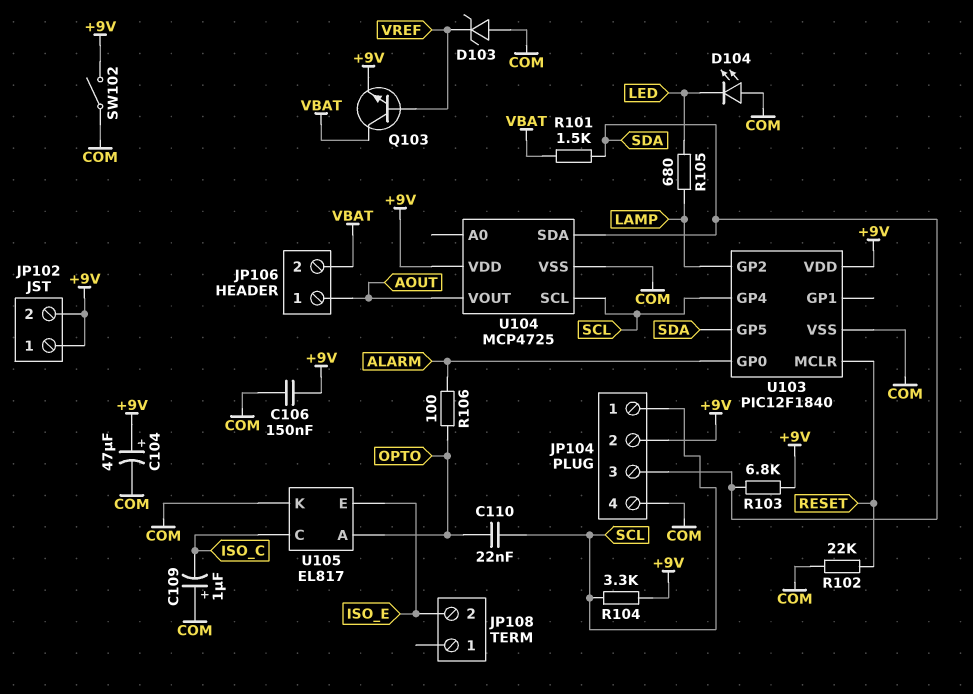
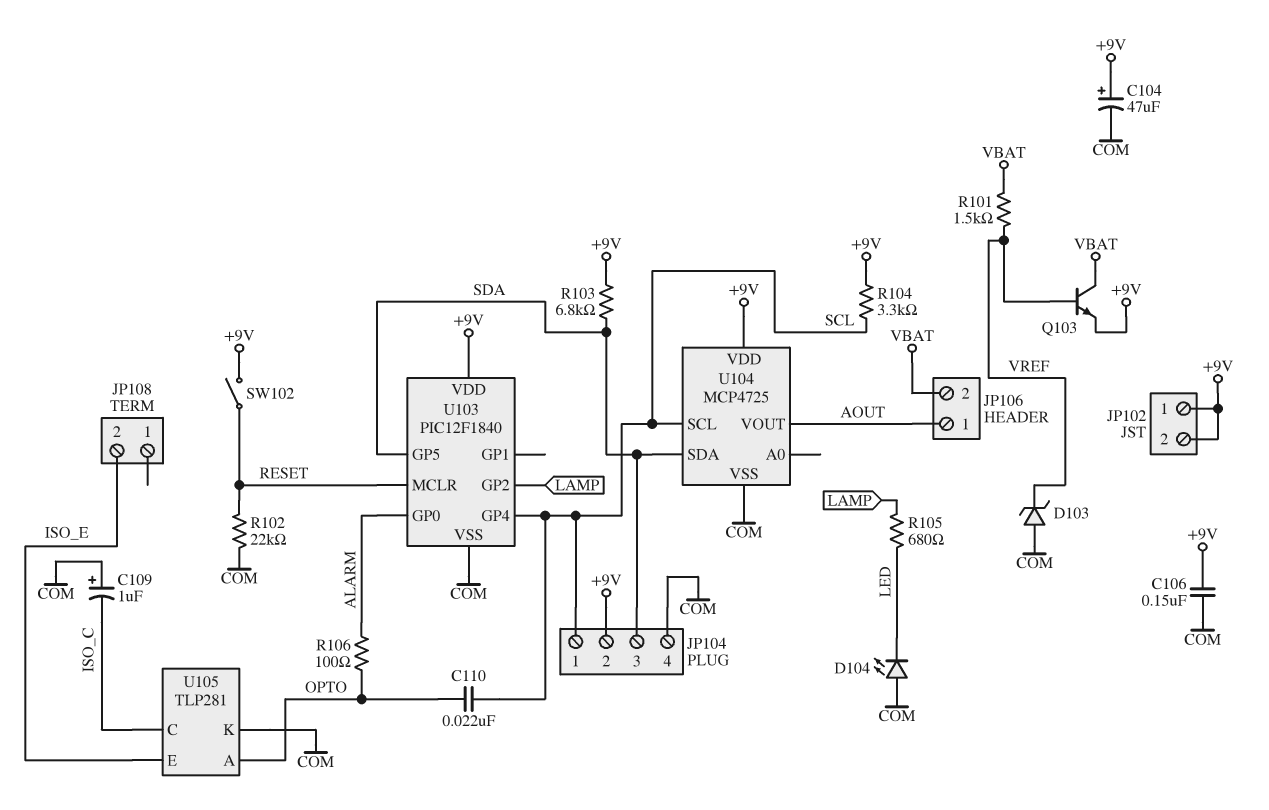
R101: 1.5k (SDA, VBAT) -> 1.5k (VBAT, VREF)
SW102: switch (+9V, COM) -> switch (+9V, RESET)
U105: EL817 -> TLP281

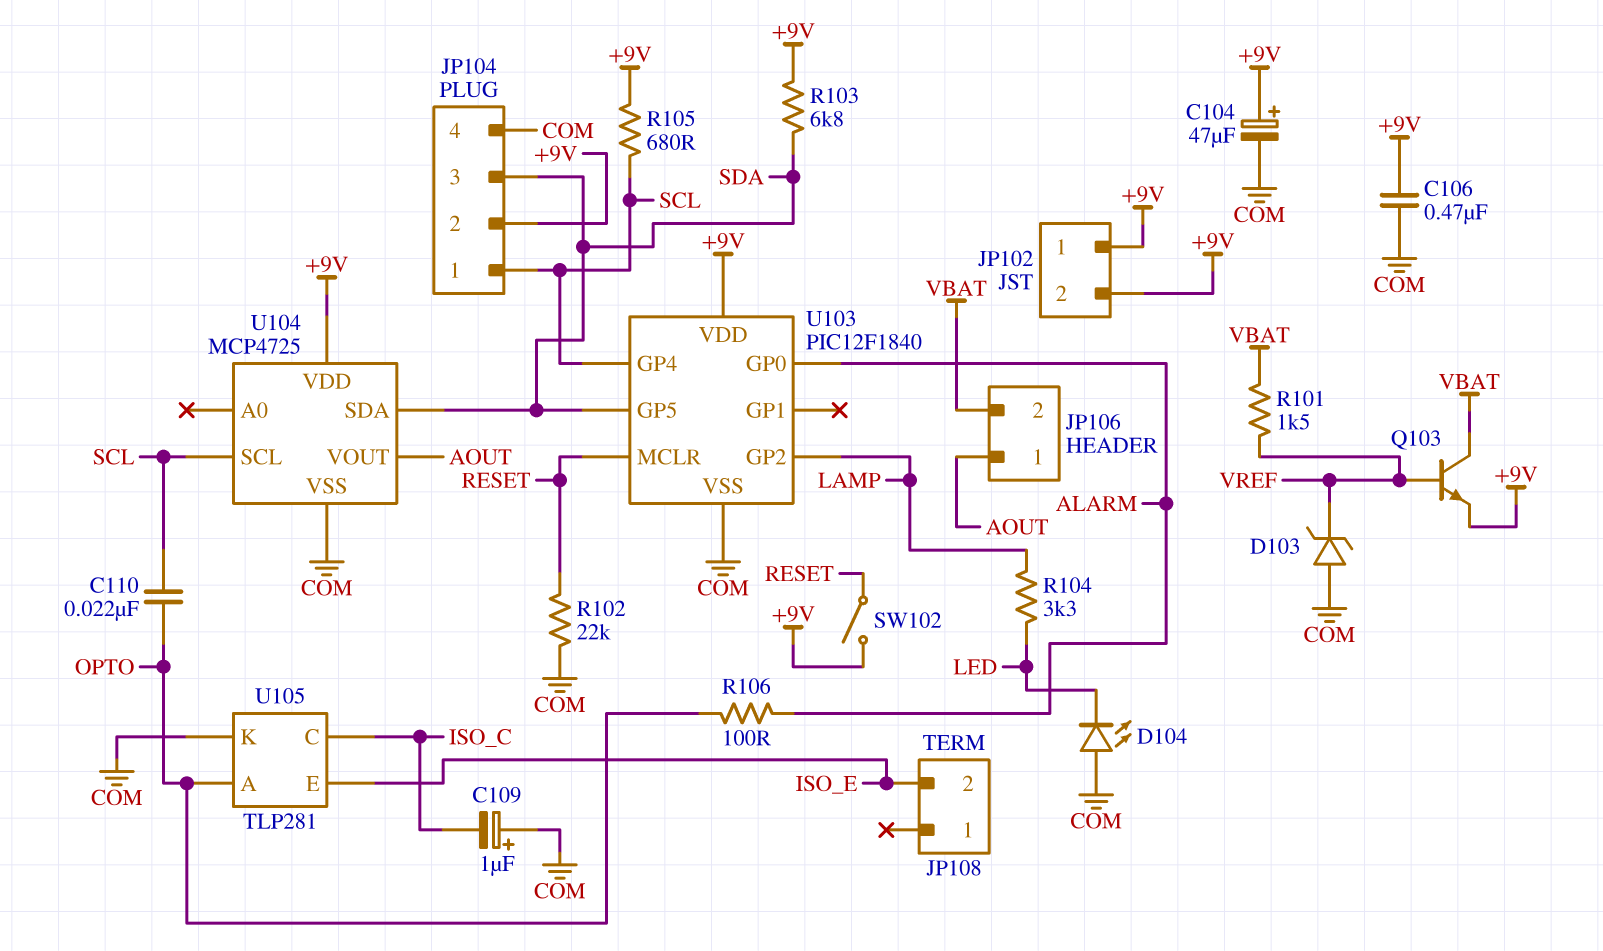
C106: 150nF (+9V, COM) -> 470nF (+9V, COM)
R104: 3.3k (+9V, SCL) -> 3.3k (LAMP, LED)
R105: 680 (LAMP, LED) -> 680 (+9V, SCL)

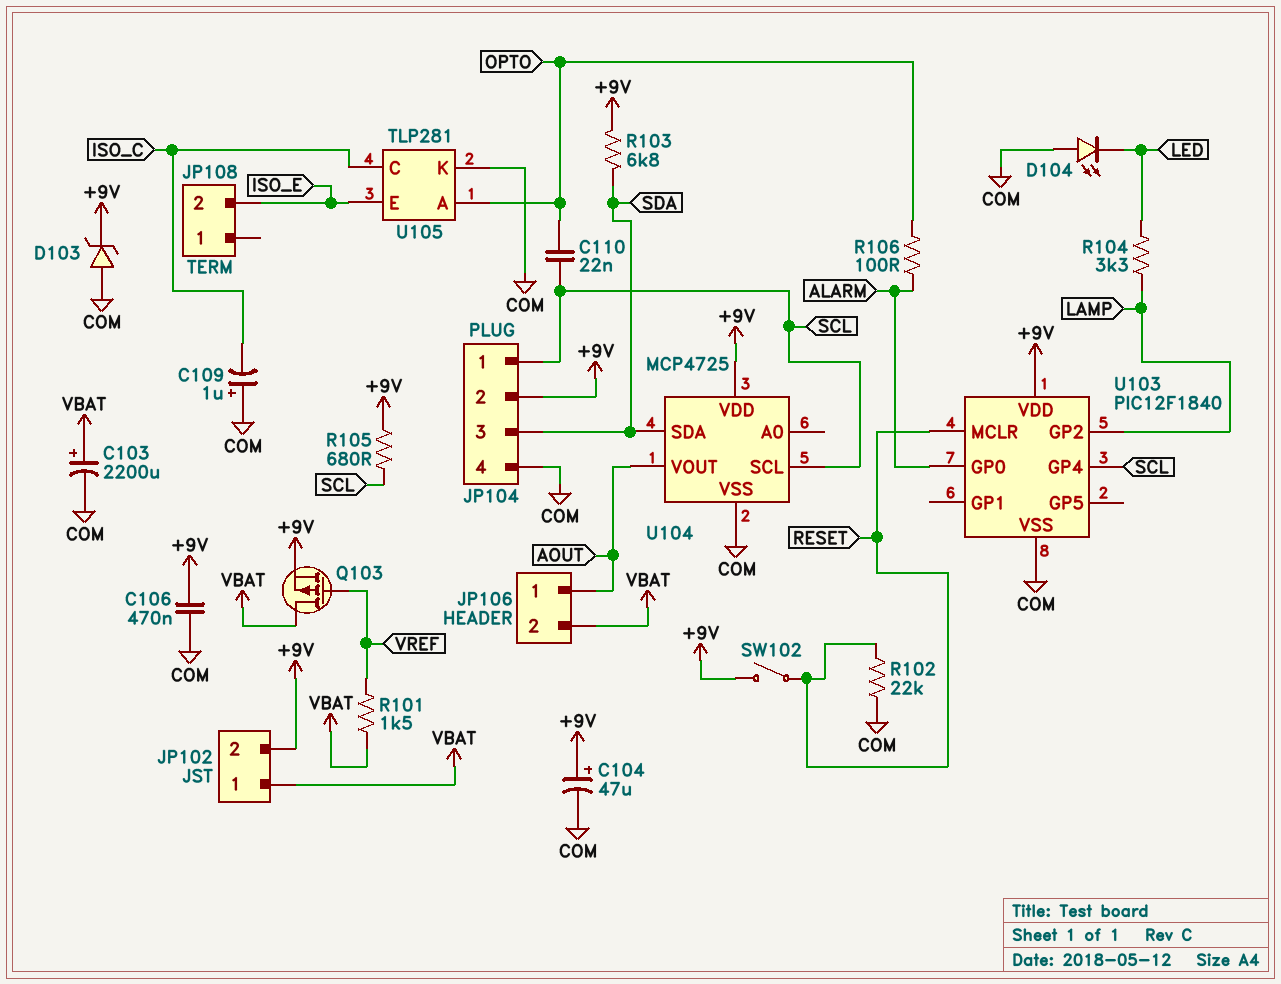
C103: none -> 2200uF (plus VBAT, minus COM)
D103: zener (A COM, K VREF) -> zener (A COM, K +9V)
JP102 pin 1: +9V -> VBAT
Q103: NPN (B VREF, C VBAT, E +9V) -> PMOS (G VREF, D VBAT, S +9V)
U103 pin GP5: SDA -> none

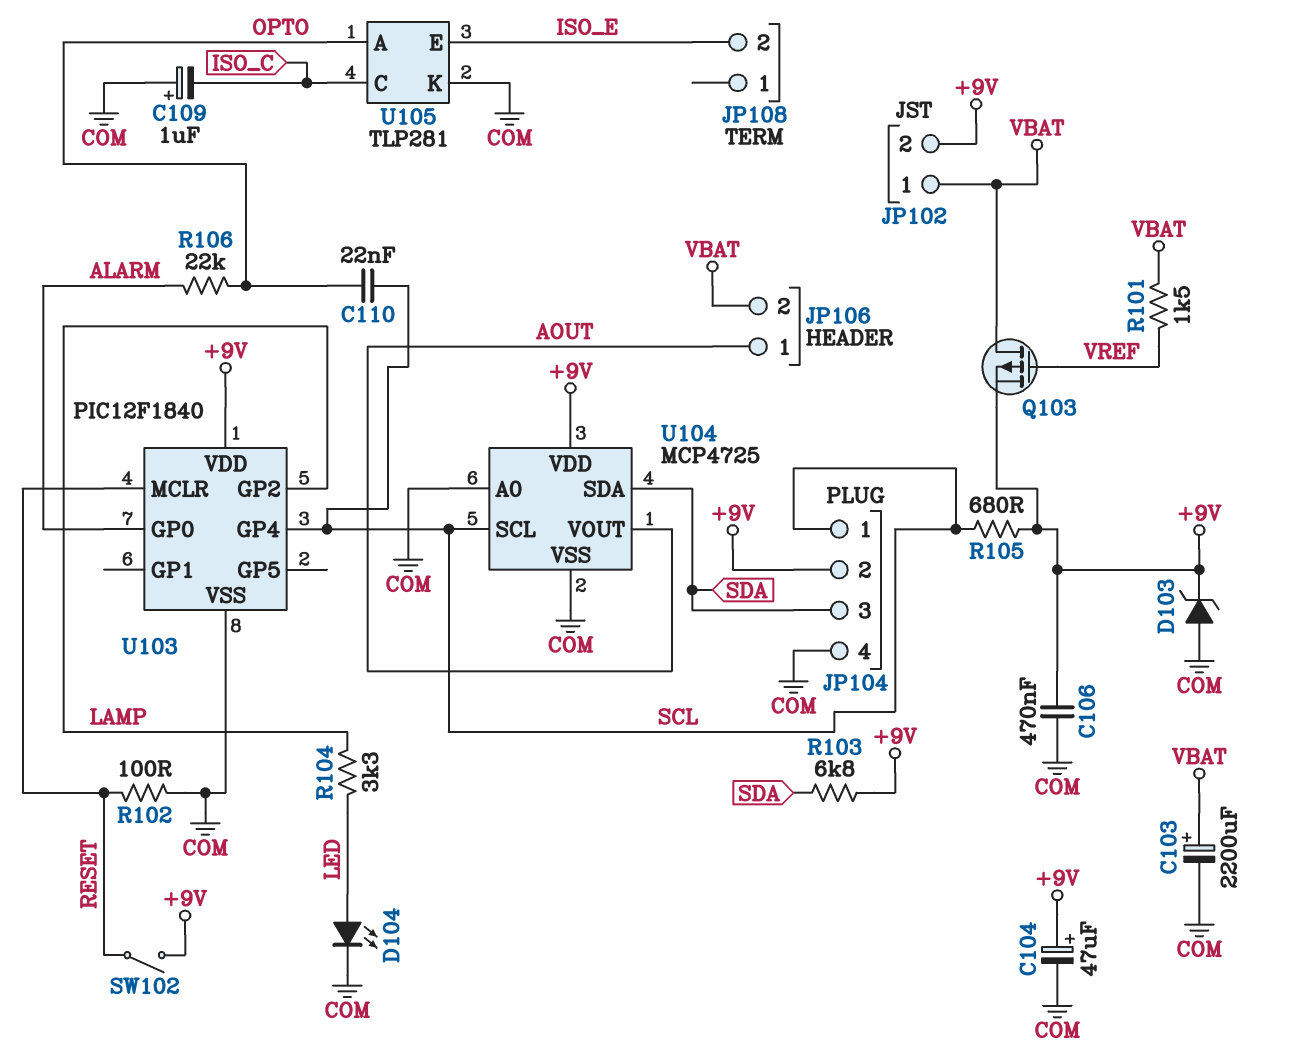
D104: LED (A COM, K LED) -> LED (A LED, K COM)
R102: 22k (COM, RESET) -> 100 (COM, RESET)
R106: 100 (ALARM, OPTO) -> 22k (ALARM, OPTO)
U104 pin A0: none -> COM

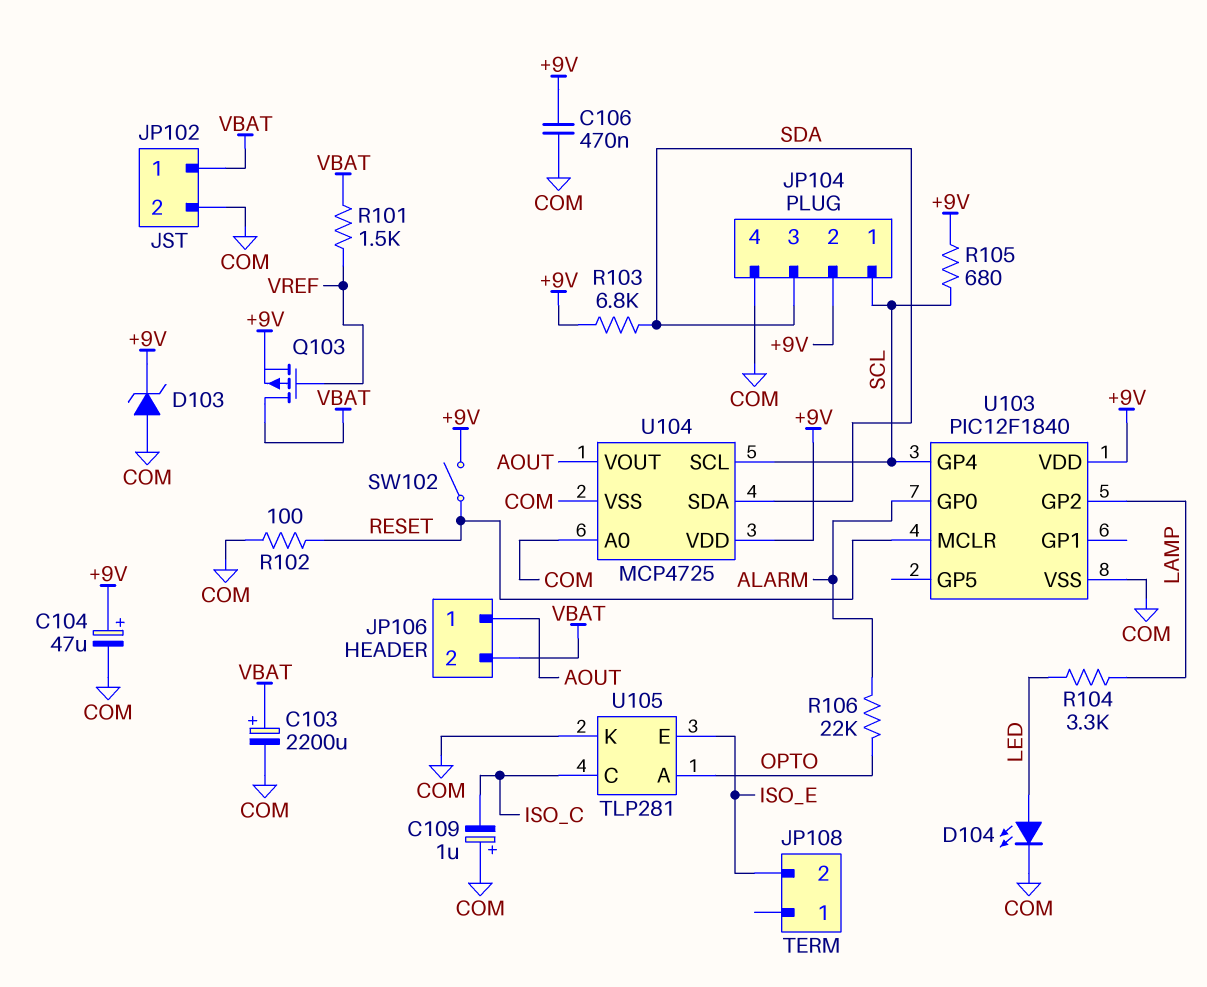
C110: 22nF (OPTO, SCL) -> none
JP102 pin 2: +9V -> COM

